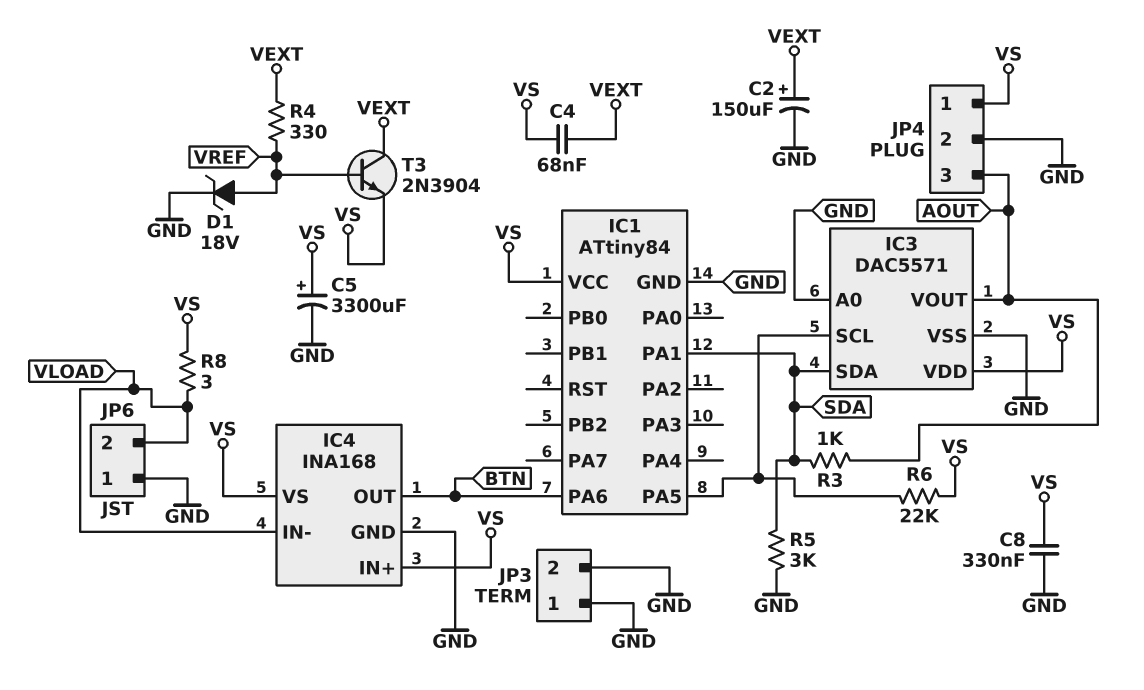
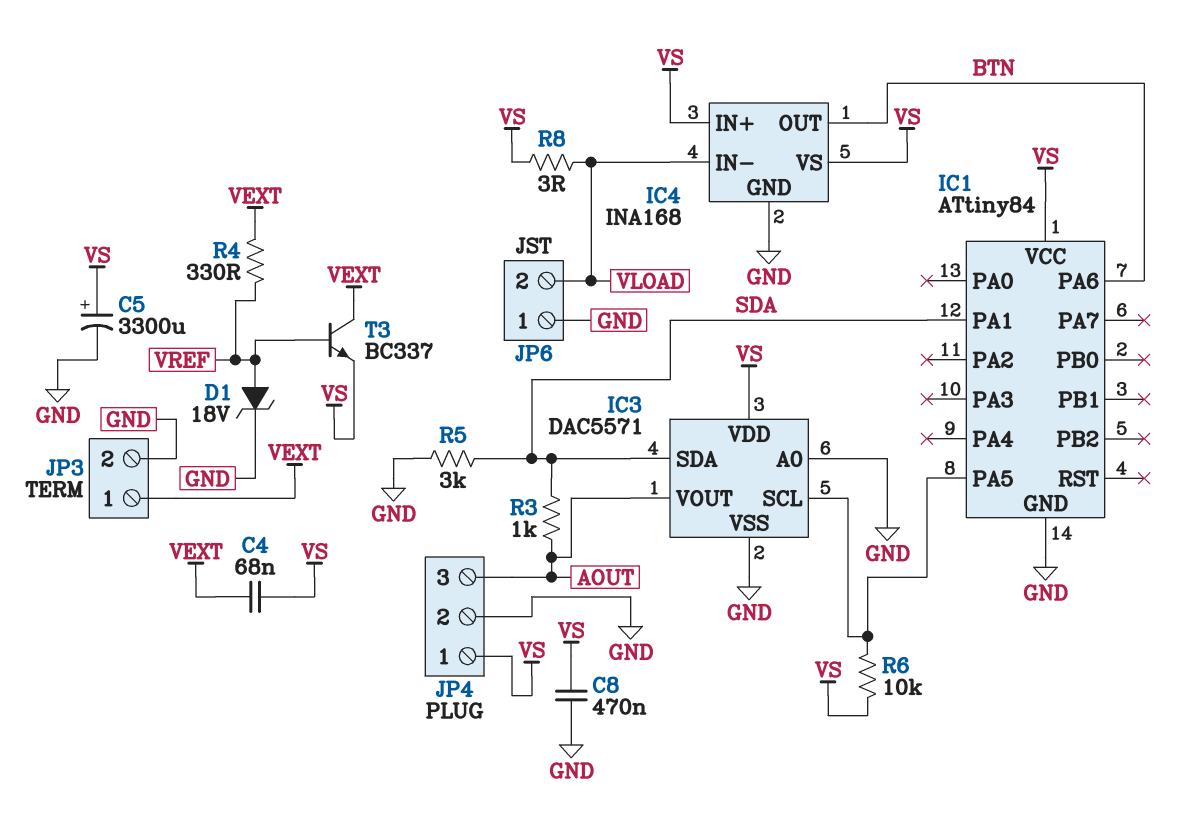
C2: 150uF (plus VEXT, minus GND) -> none
C8: 330nF (GND, VS) -> 470nF (GND, VS)
JP3 pin 1: GND -> VEXT
R6: 22k (IC1/PA5, VS) -> 10k (IC1/PA5, VS)
T3: NPN 2N3904 (B VREF, C VEXT, E VS) -> NPN BC337 (B VREF, C VEXT, E VS)

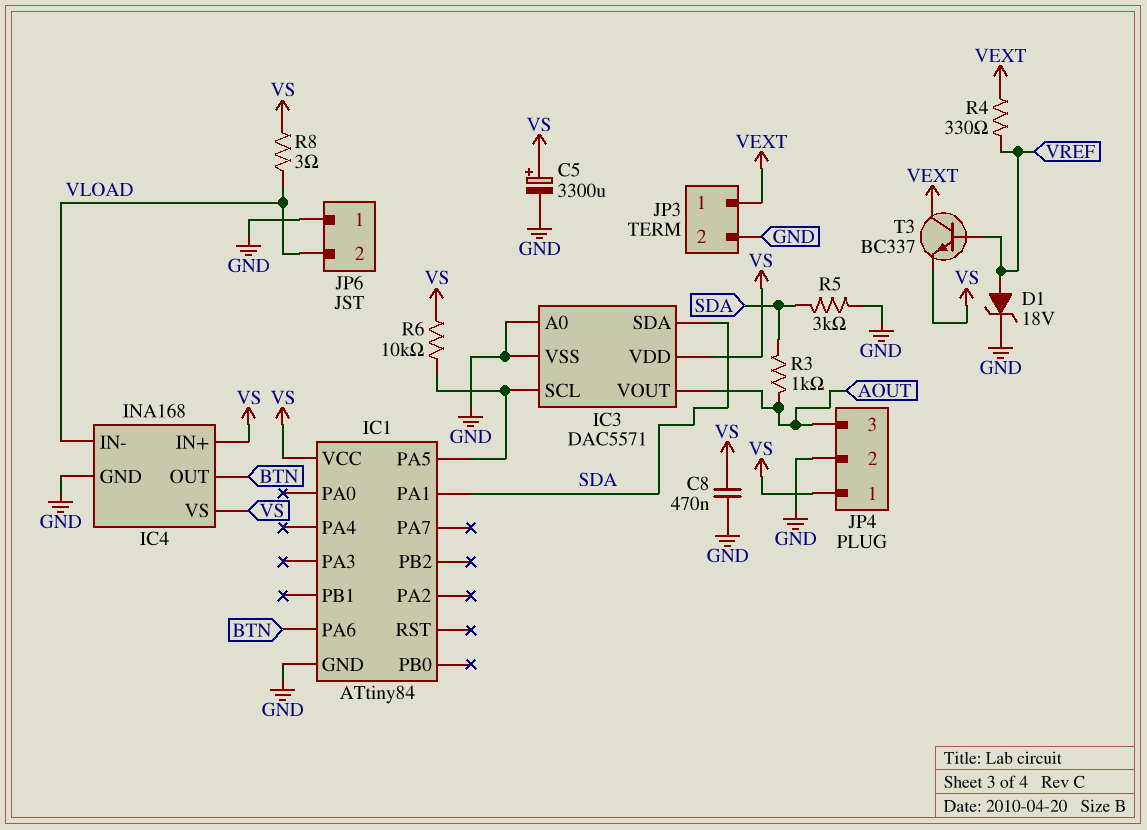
C4: 68nF (VEXT, VS) -> none

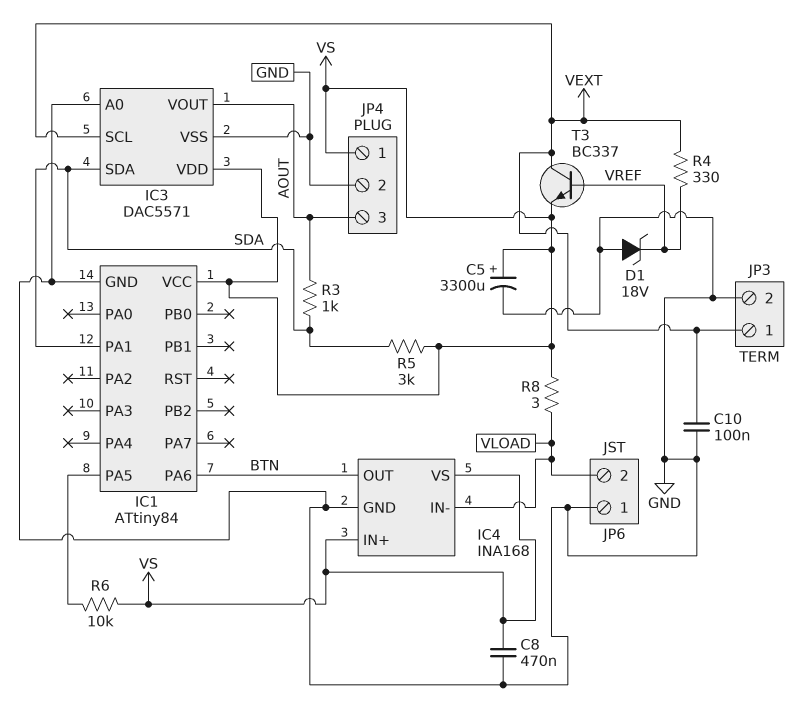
C10: none -> 100nF (GND, VEXT)
D1: zener 18V (A VREF, K GND) -> zener 18V (A GND, K VREF)
IC3 pin SCL: IC1/PA5 -> VEXT
R5: 3k (GND, SDA) -> 3k (SDA, VS)

